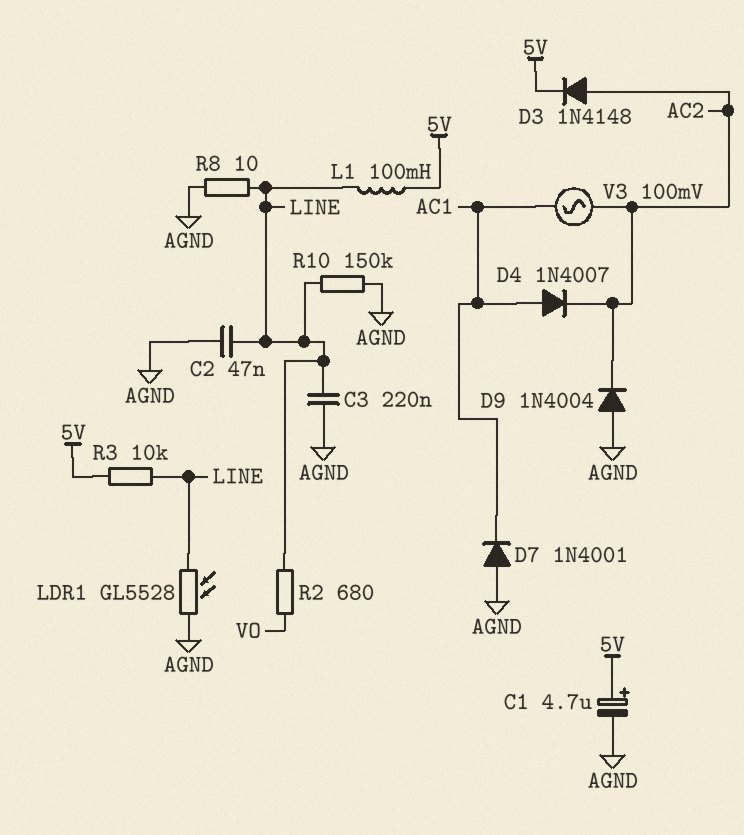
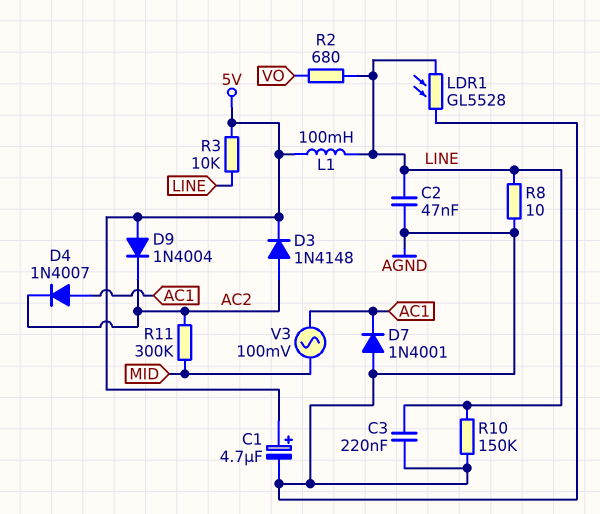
D9: diode 1N4004 (A AGND, K AC2) -> diode 1N4004 (A 5V, K AC2)
R11: none -> 300k (AC2, MID)
V3: AC 100mV (AC1, AC2) -> AC 100mV (AC1, MID)

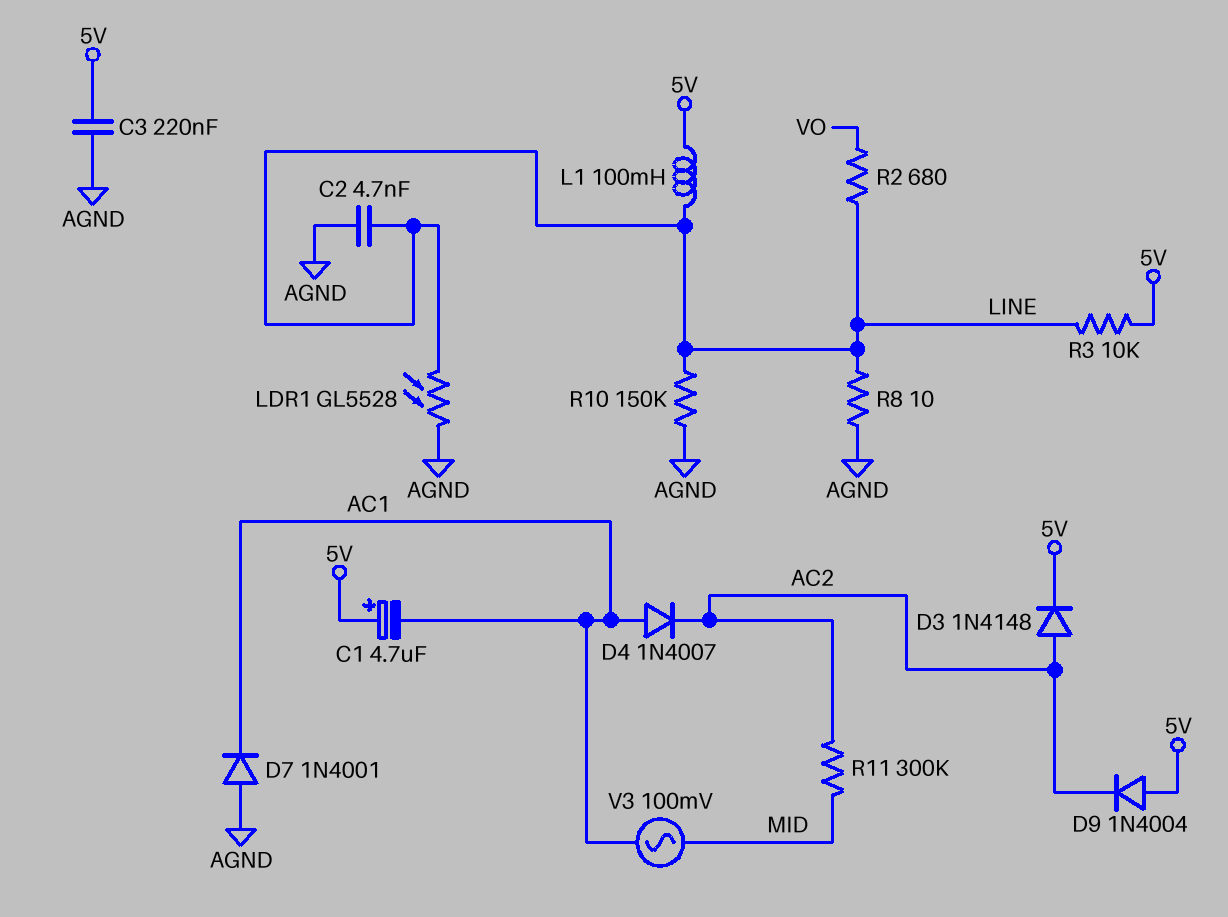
C1: 4.7uF (plus 5V, minus AGND) -> 4.7uF (plus 5V, minus AC1)
C2: 47nF (AGND, LINE) -> 4.7nF (AGND, LINE)
C3: 220nF (AGND, LINE) -> 220nF (5V, AGND)

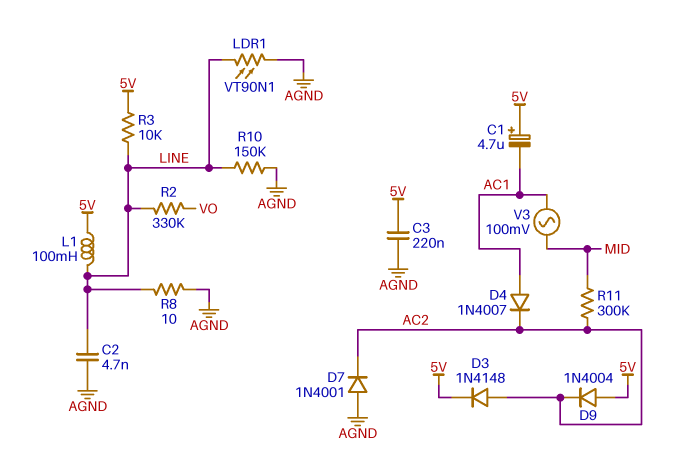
D7: diode 1N4001 (A AGND, K AC1) -> diode 1N4001 (A AGND, K AC2)
LDR1: GL5528 (AGND, LINE) -> VT90N1 (AGND, LINE)
R2: 680 (LINE, VO) -> 330k (LINE, VO)

